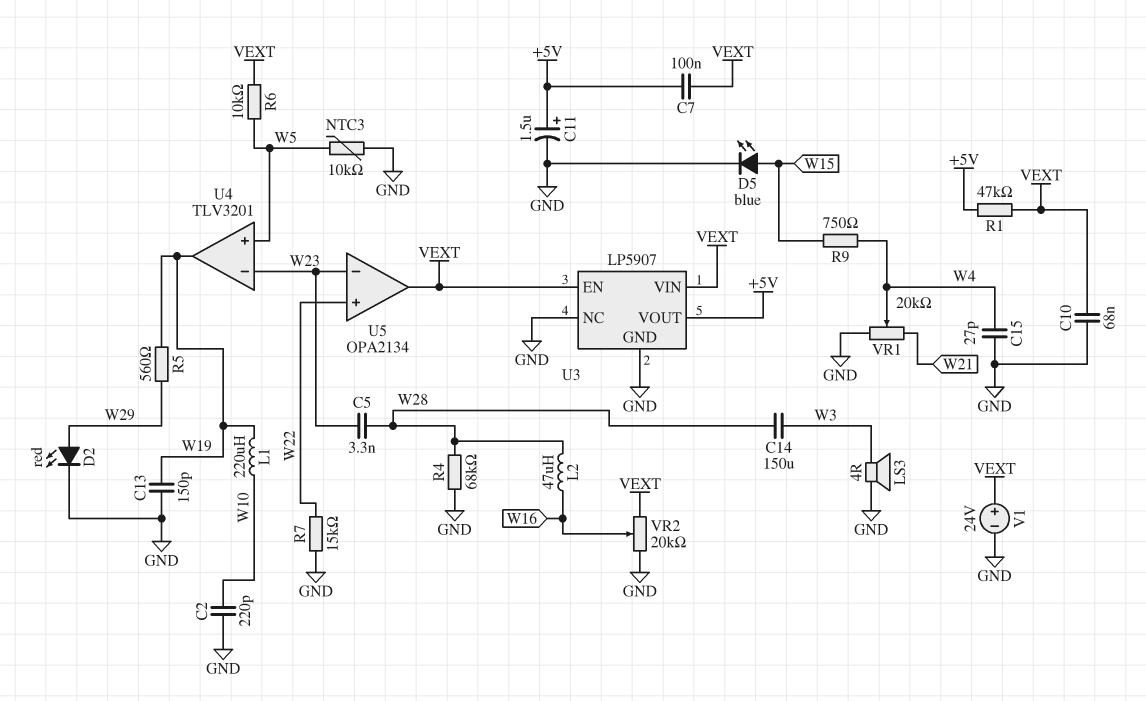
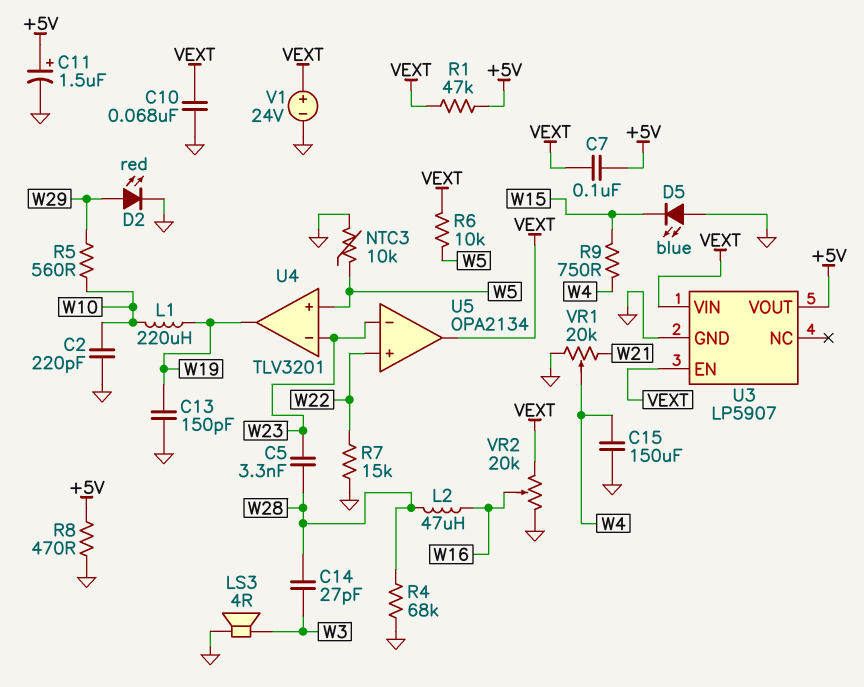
C14: 150uF (W3, W28) -> 27pF (W3, W28)
C15: 27pF (GND, W4) -> 150uF (GND, W4)
D5: LED blue (A W15, K GND) -> LED blue (A GND, K W15)
R5: 560 (W19, W29) -> 560 (W10, W29)
R8: none -> 470 (+5V, GND)
U3 pin NC: GND -> none

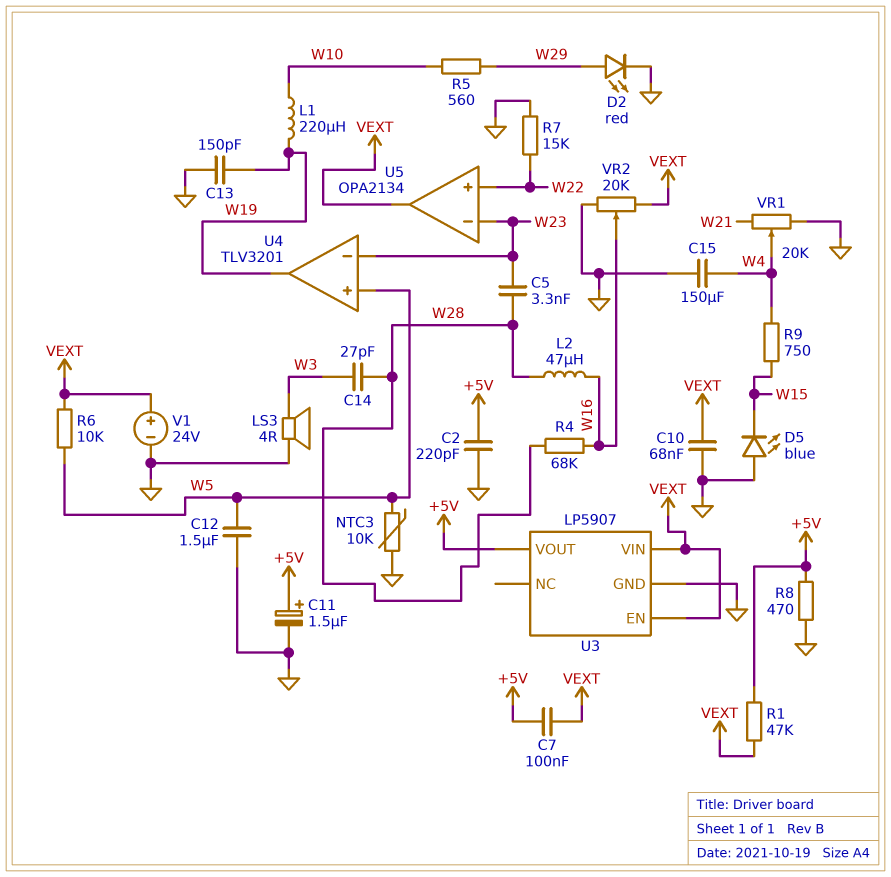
C2: 220pF (GND, W10) -> 220pF (+5V, GND)
C12: none -> 1.5uF (GND, W5)
R4: 68k (GND, W28) -> 68k (W16, W28)

